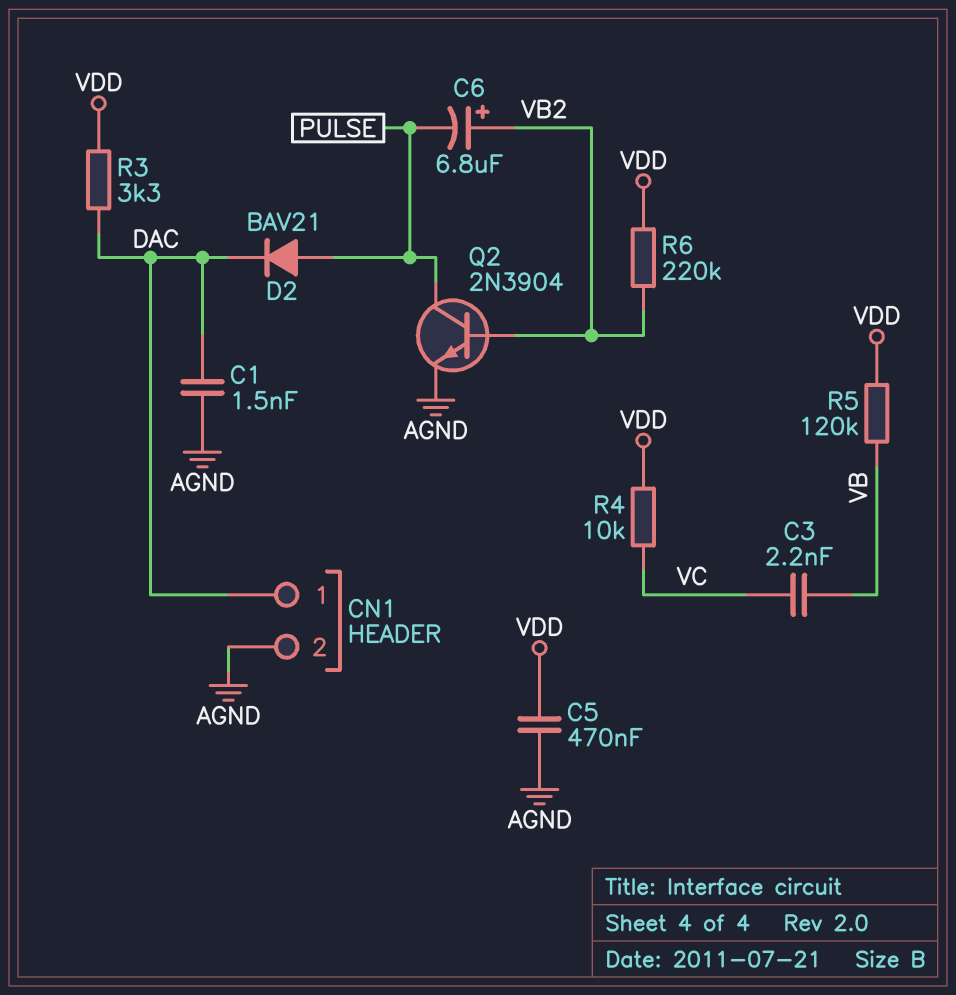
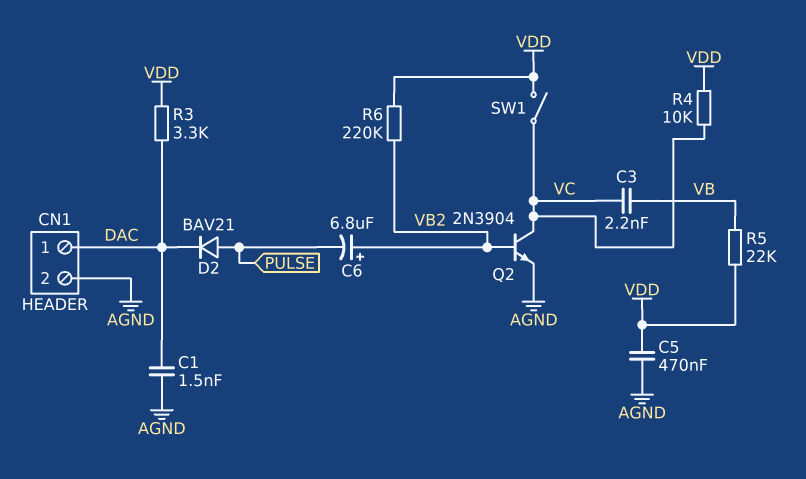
Q2: NPN 2N3904 (B VB2, C PULSE, E AGND) -> NPN 2N3904 (B VB2, C VC, E AGND)
R5: 120k (VB, VDD) -> 22k (VB, VDD)
SW1: none -> switch (VC, VDD)

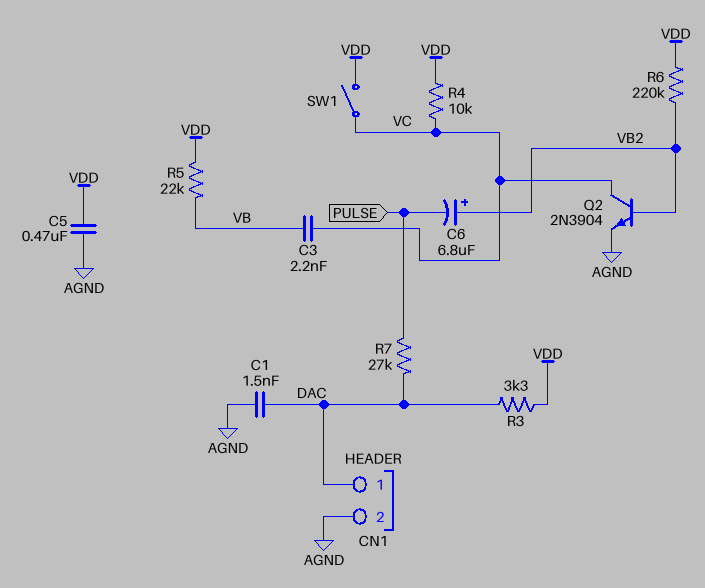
D2: diode BAV21 (A PULSE, K DAC) -> none
R7: none -> 27k (DAC, PULSE)

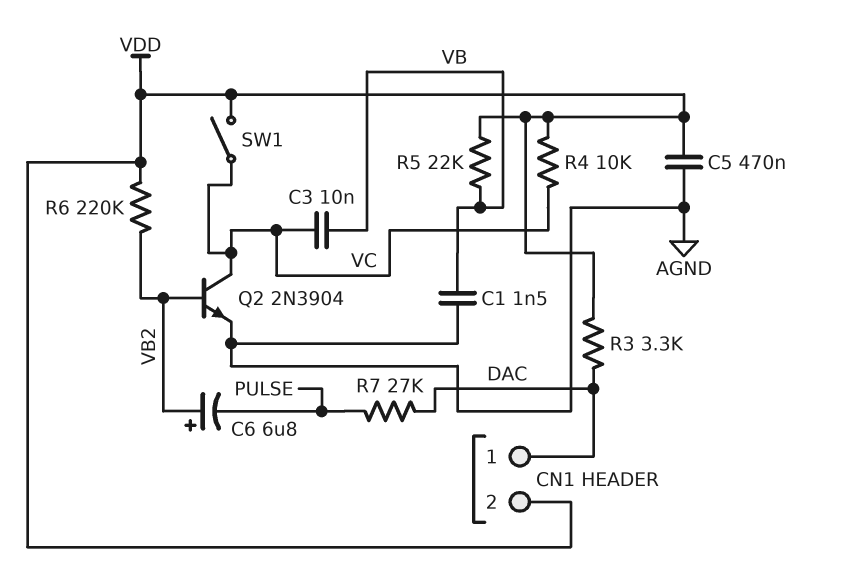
C1: 1.5nF (AGND, DAC) -> 1.5nF (AGND, VB)
C3: 2.2nF (VB, VC) -> 10nF (VB, VC)
CN1 pin 2: AGND -> VDD

